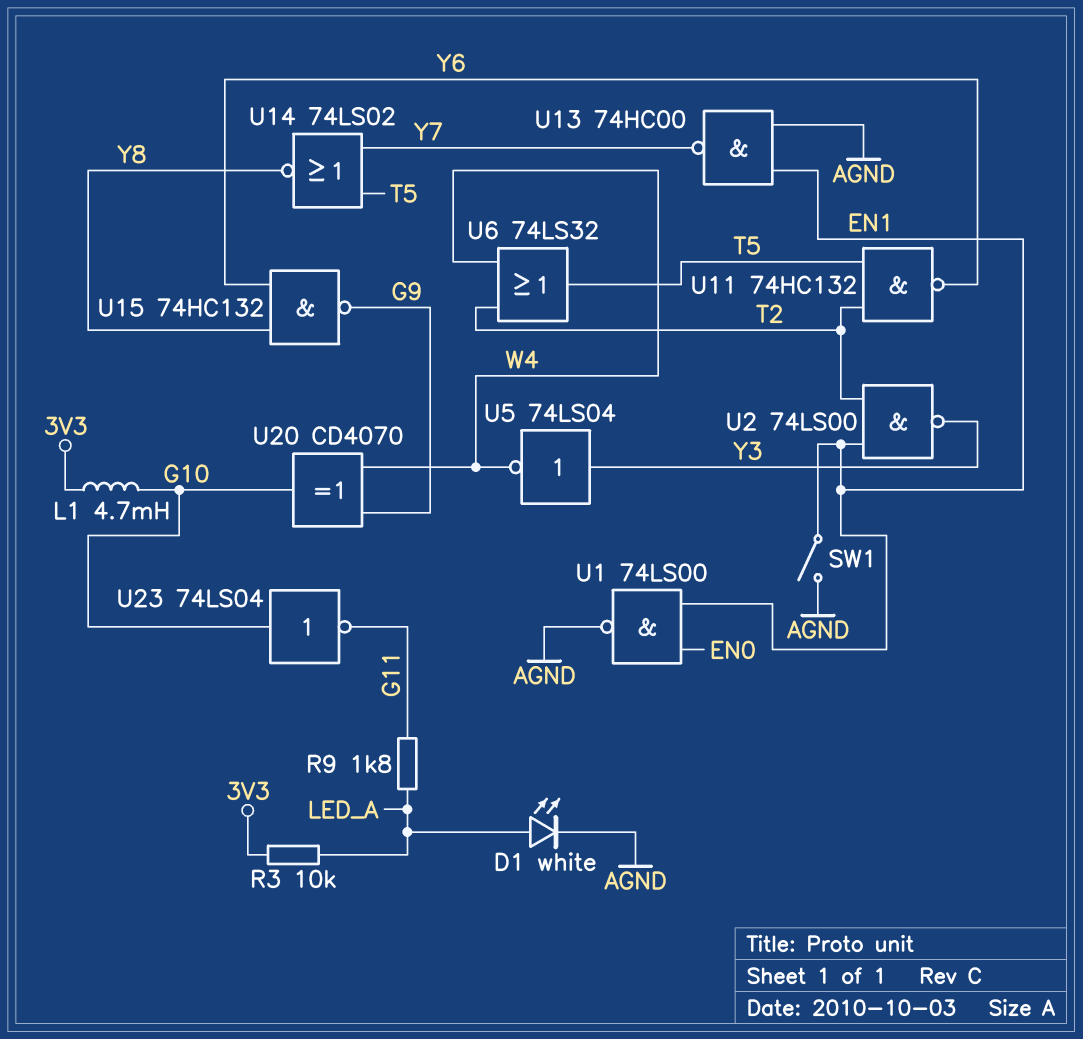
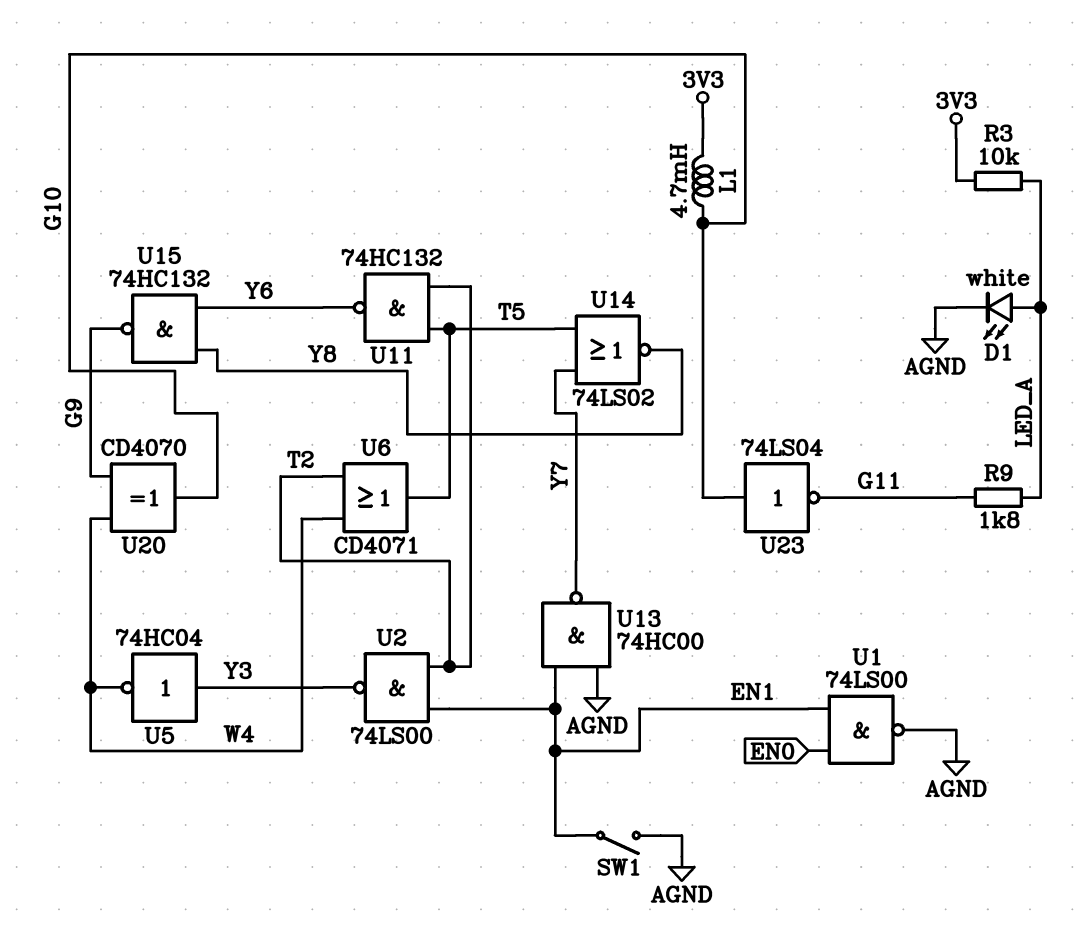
U5: NOT 74LS04 (in Y3, out W4) -> NOT 74HC04 (in Y3, out W4)
U6: OR 74LS32 (in T2, in W4, out T5) -> OR CD4071 (in T2, in W4, out T5)

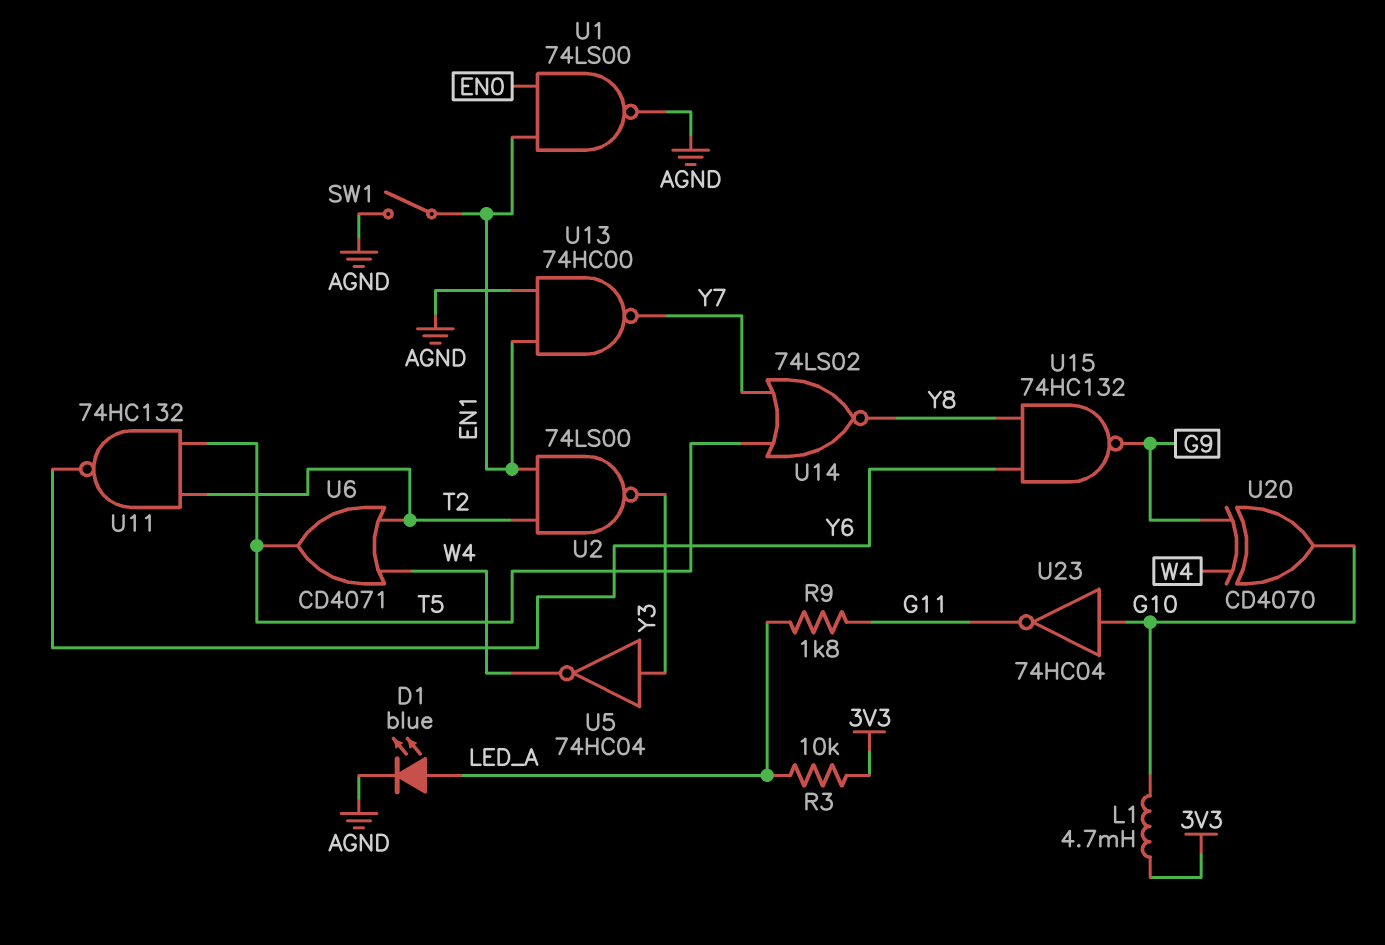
D1: LED white (A LED_A, K AGND) -> LED blue (A LED_A, K AGND)
U23: NOT 74LS04 (in G10, out G11) -> NOT 74HC04 (in G10, out G11)

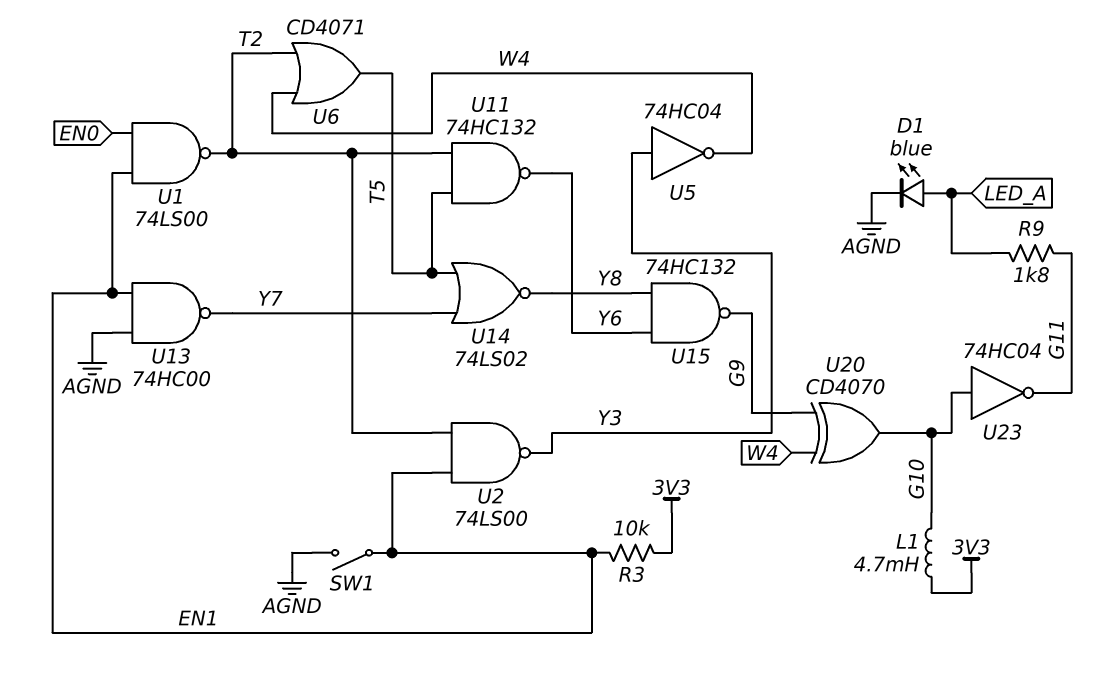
R3: 10k (3V3, LED_A) -> 10k (3V3, EN1)
U1: NAND 74LS00 (in EN0, in EN1, out AGND) -> NAND 74LS00 (in EN0, in EN1, out T2)

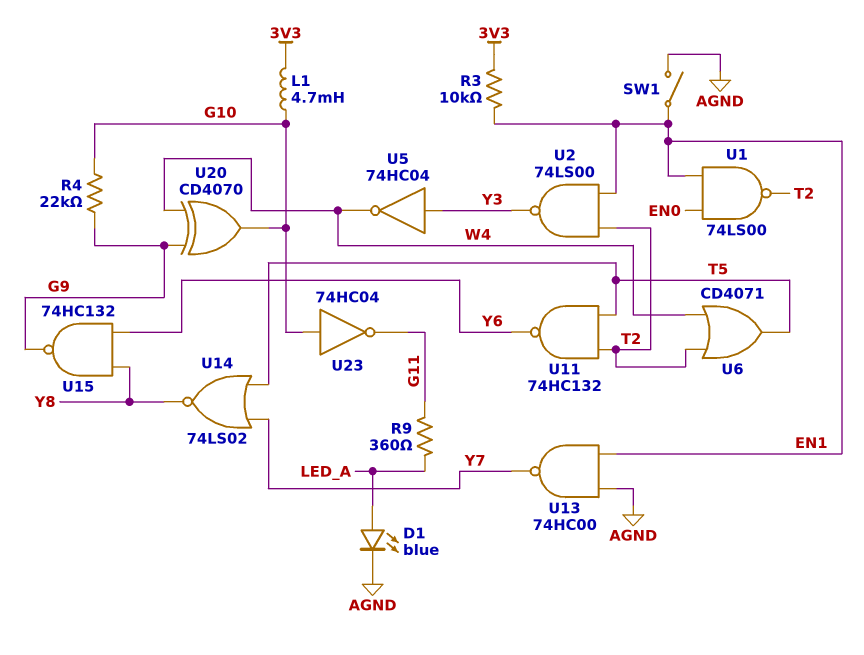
R4: none -> 22k (G9, G10)
R9: 1.8k (G11, LED_A) -> 360 (G11, LED_A)

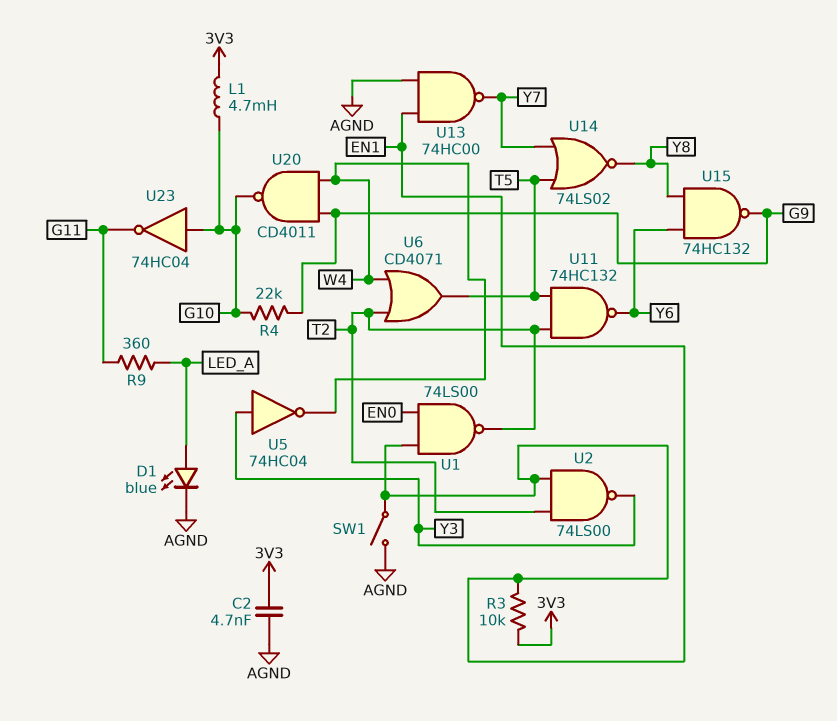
C2: none -> 4.7nF (3V3, AGND)
U20: XOR CD4070 (in G9, in W4, out G10) -> NAND CD4011 (in G9, in W4, out G10)

